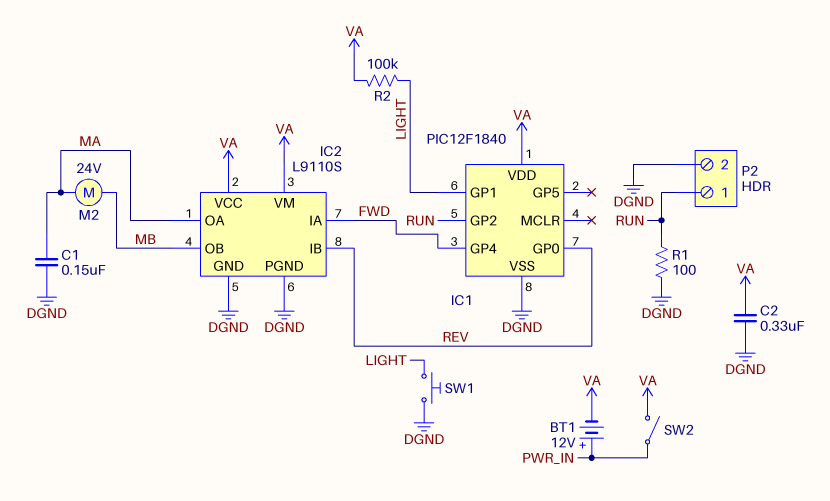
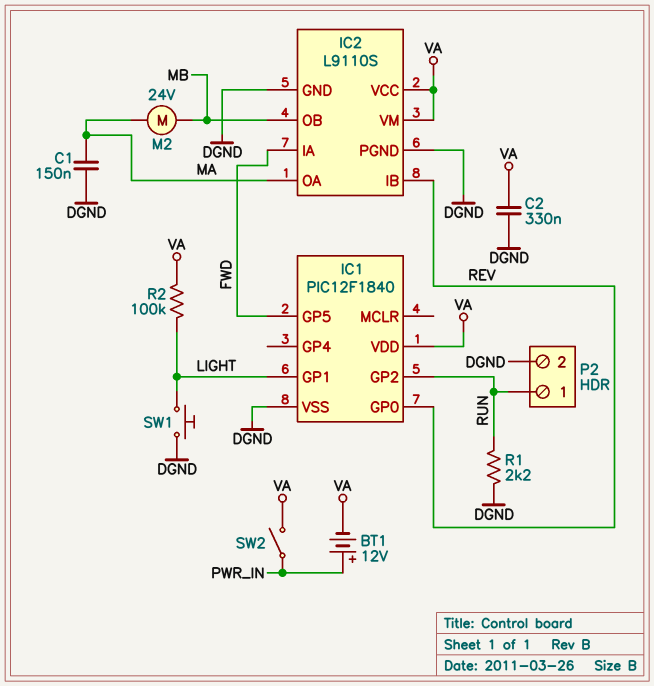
IC1 pin GP4: FWD -> none
IC1 pin GP5: none -> FWD
R1: 100 (DGND, RUN) -> 2.2k (DGND, RUN)

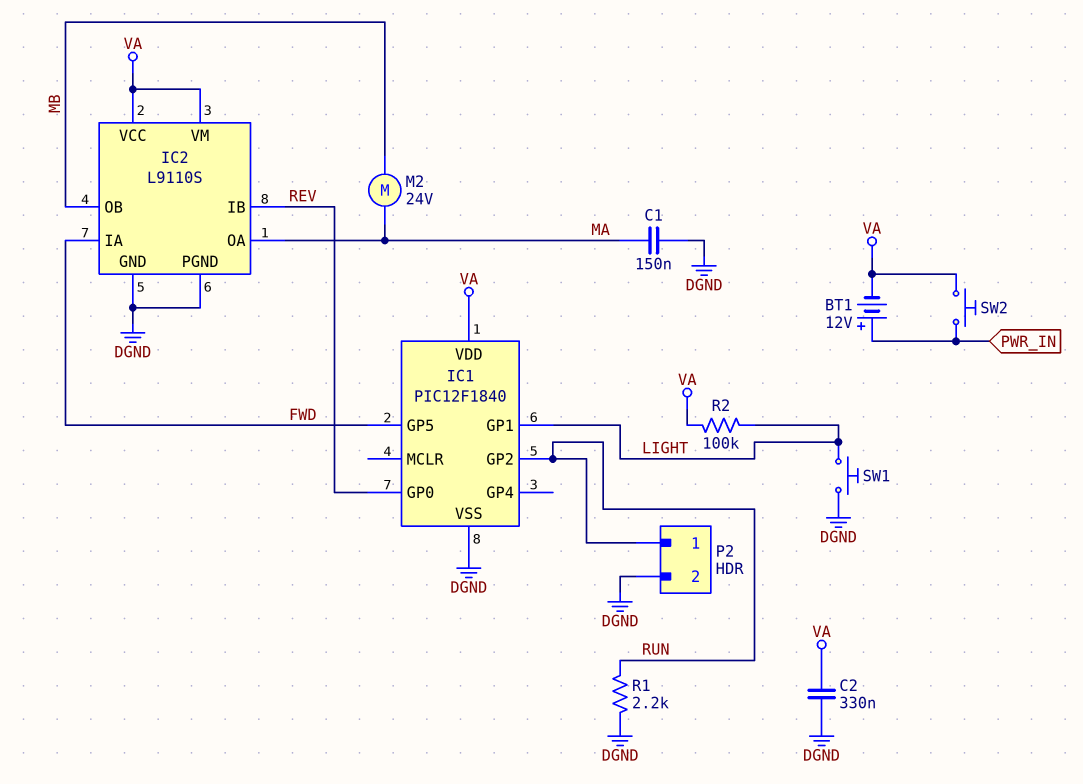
SW2: switch (PWR_IN, VA) -> button (PWR_IN, VA)

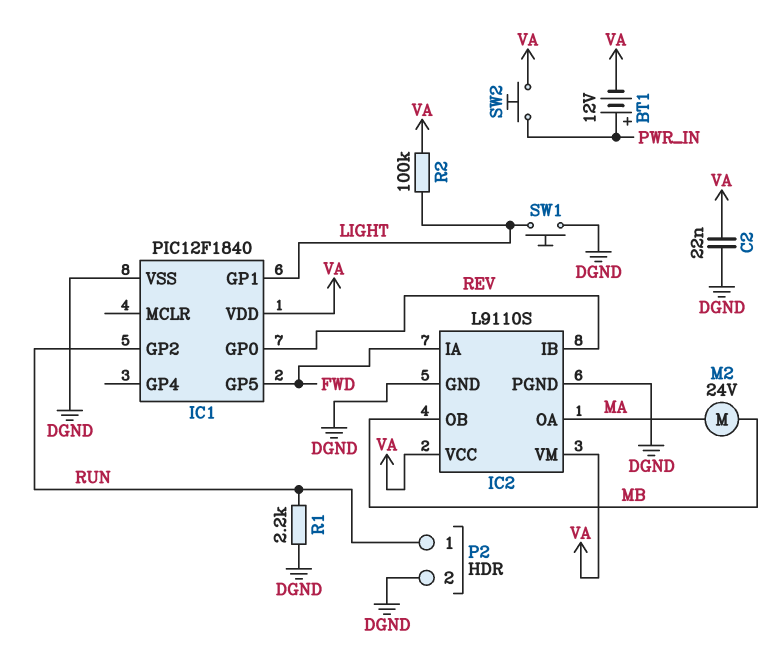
C1: 150nF (DGND, MA) -> none
C2: 330nF (DGND, VA) -> 22nF (DGND, VA)

